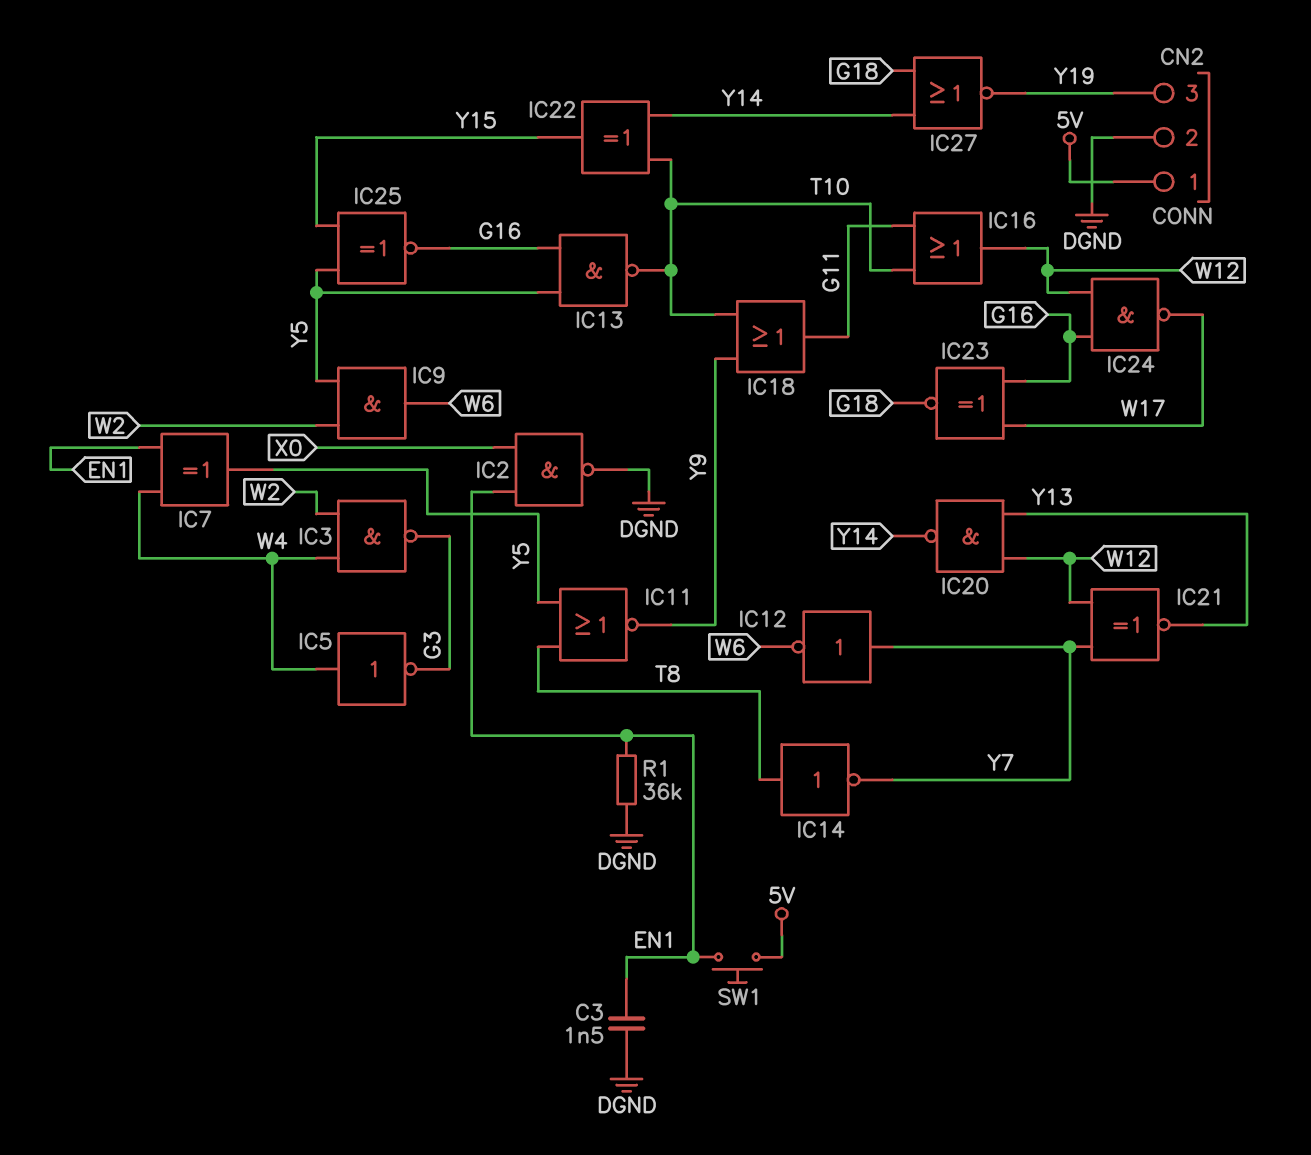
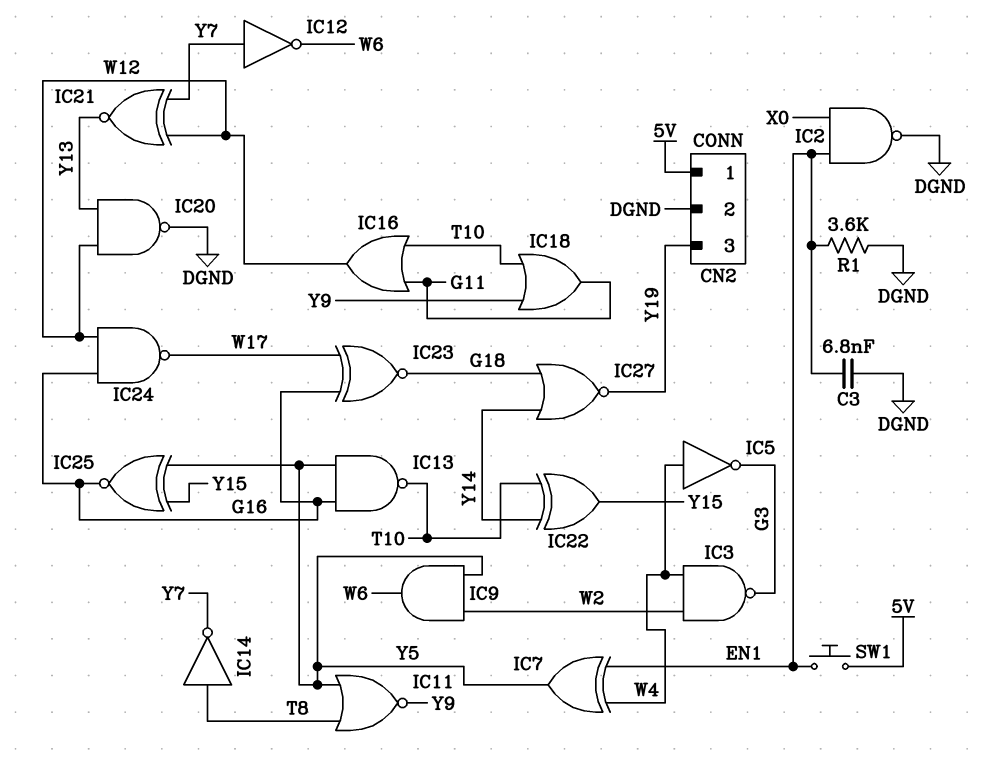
C3: 1.5nF (DGND, EN1) -> 6.8nF (DGND, EN1)
IC20: NAND (in W12, in Y13, out Y14) -> NAND (in W12, in Y13, out DGND)
R1: 36k (DGND, EN1) -> 3.6k (DGND, EN1)

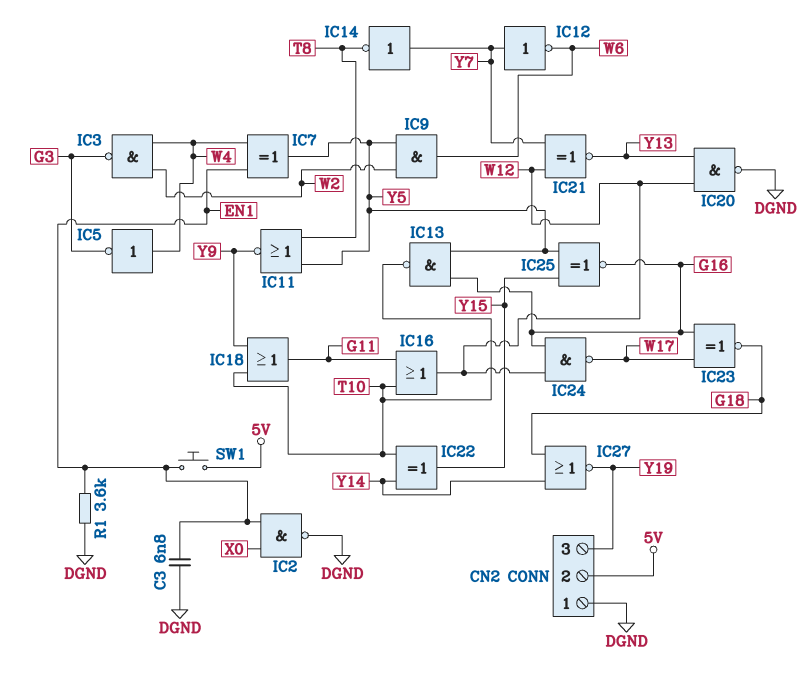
CN2 pin 1: 5V -> DGND
CN2 pin 2: DGND -> 5V
IC14: NOT (in T8, out Y7) -> NOT (in Y7, out T8)

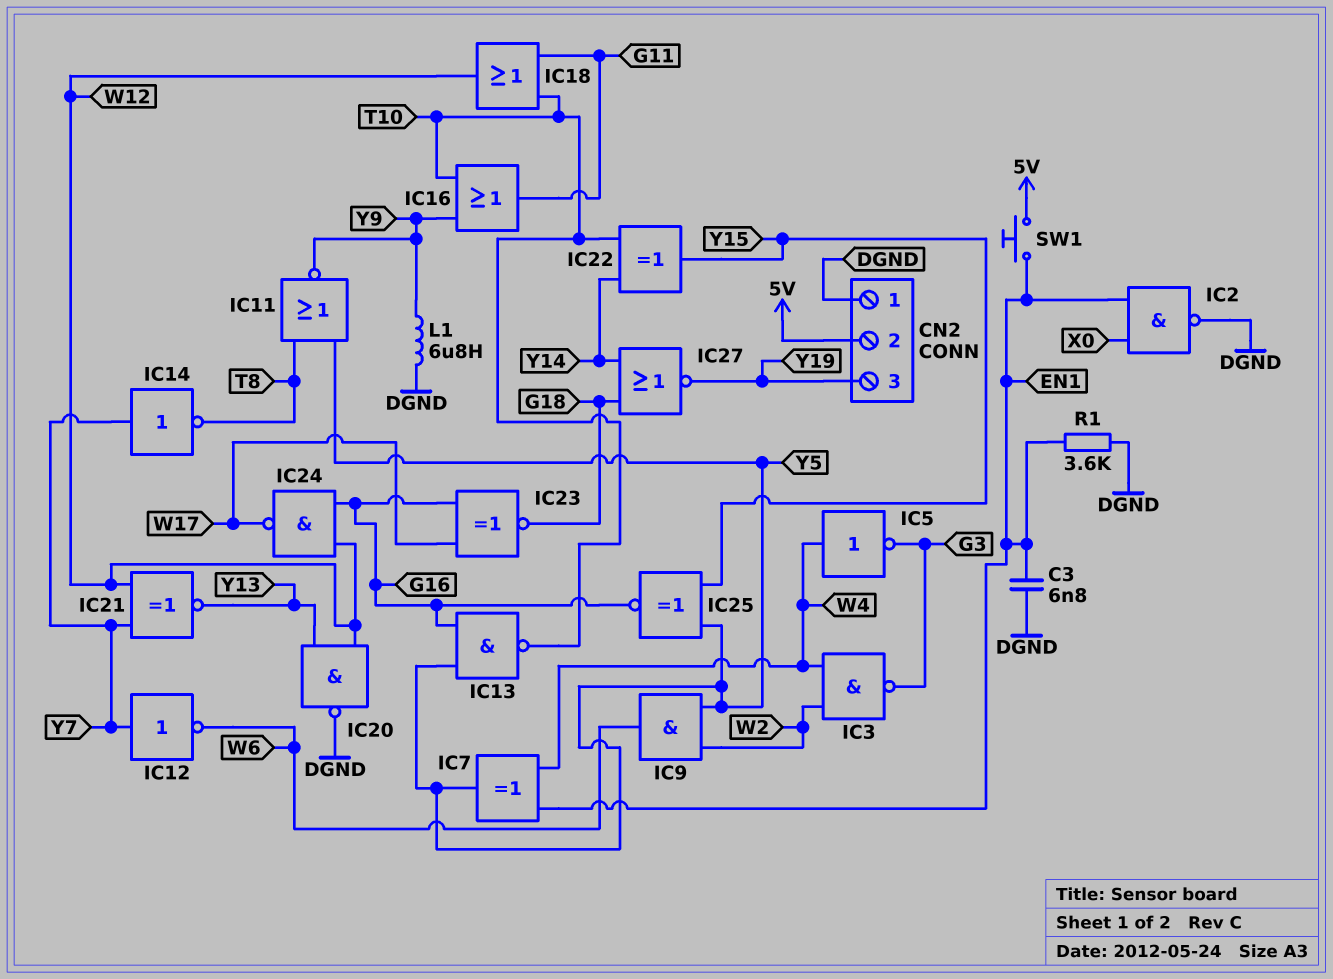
IC16: OR (in G11, in T10, out W12) -> OR (in T10, in Y9, out G11)
IC18: OR (in T10, in Y9, out G11) -> OR (in G11, in T10, out W12)
L1: none -> 6.8uH (DGND, Y9)

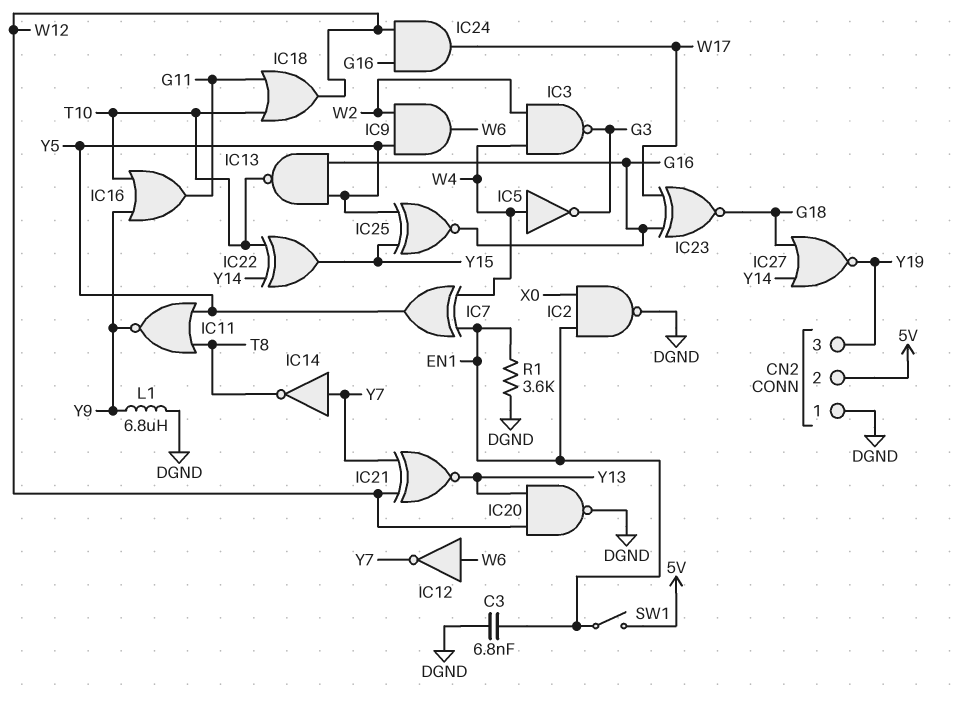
IC12: NOT (in Y7, out W6) -> NOT (in W6, out Y7)
IC24: NAND (in G16, in W12, out W17) -> AND (in G16, in W12, out W17)
SW1: button (5V, EN1) -> switch (5V, EN1)

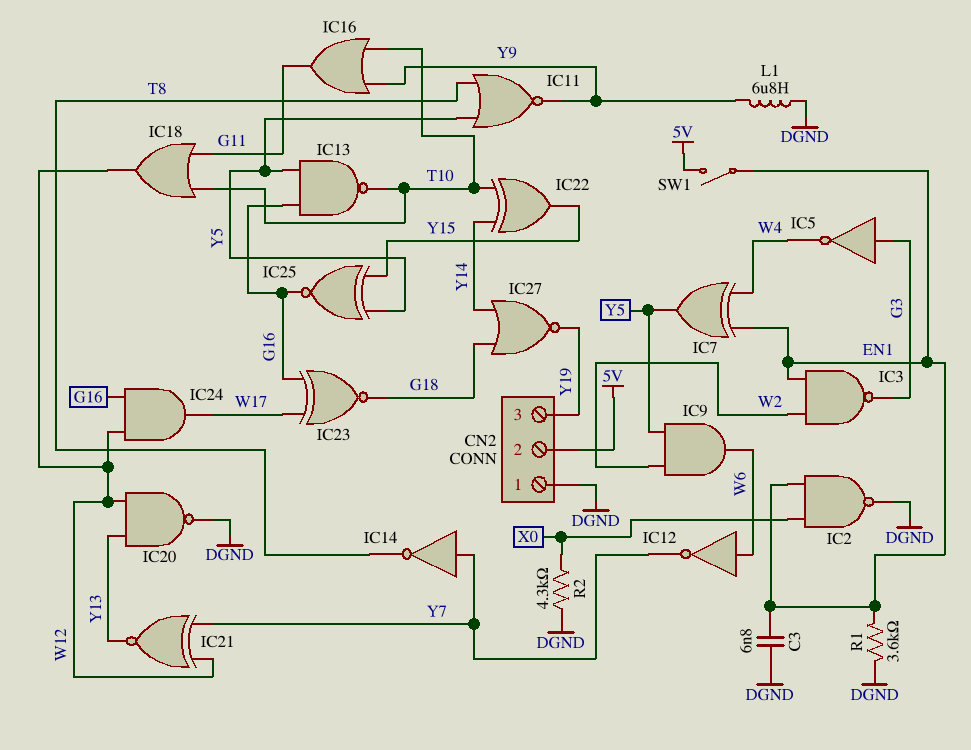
IC3: NAND (in W2, in W4, out G3) -> NAND (in EN1, in W2, out G3)
IC5: NOT (in W4, out G3) -> NOT (in G3, out W4)
R2: none -> 4.3k (DGND, X0)

